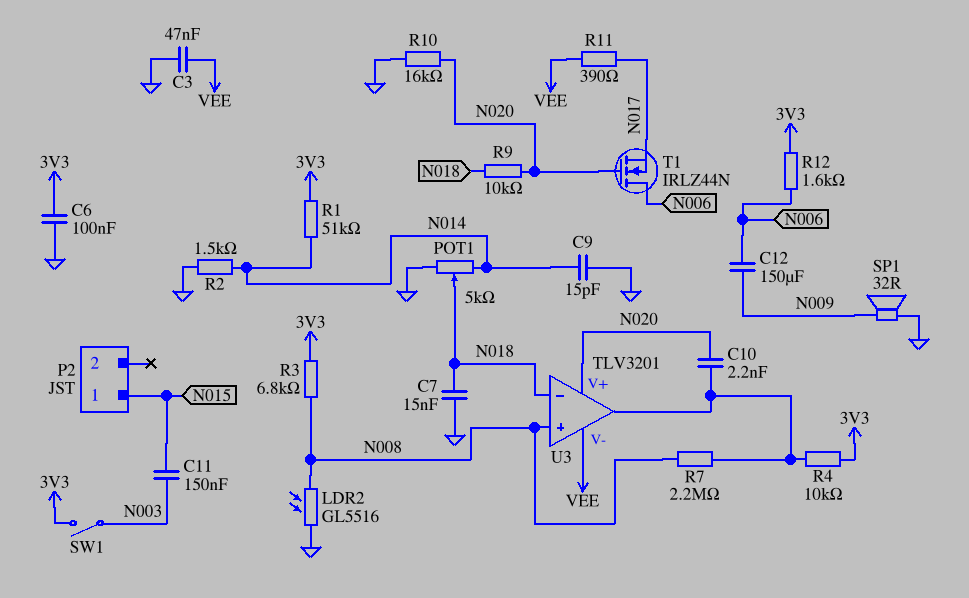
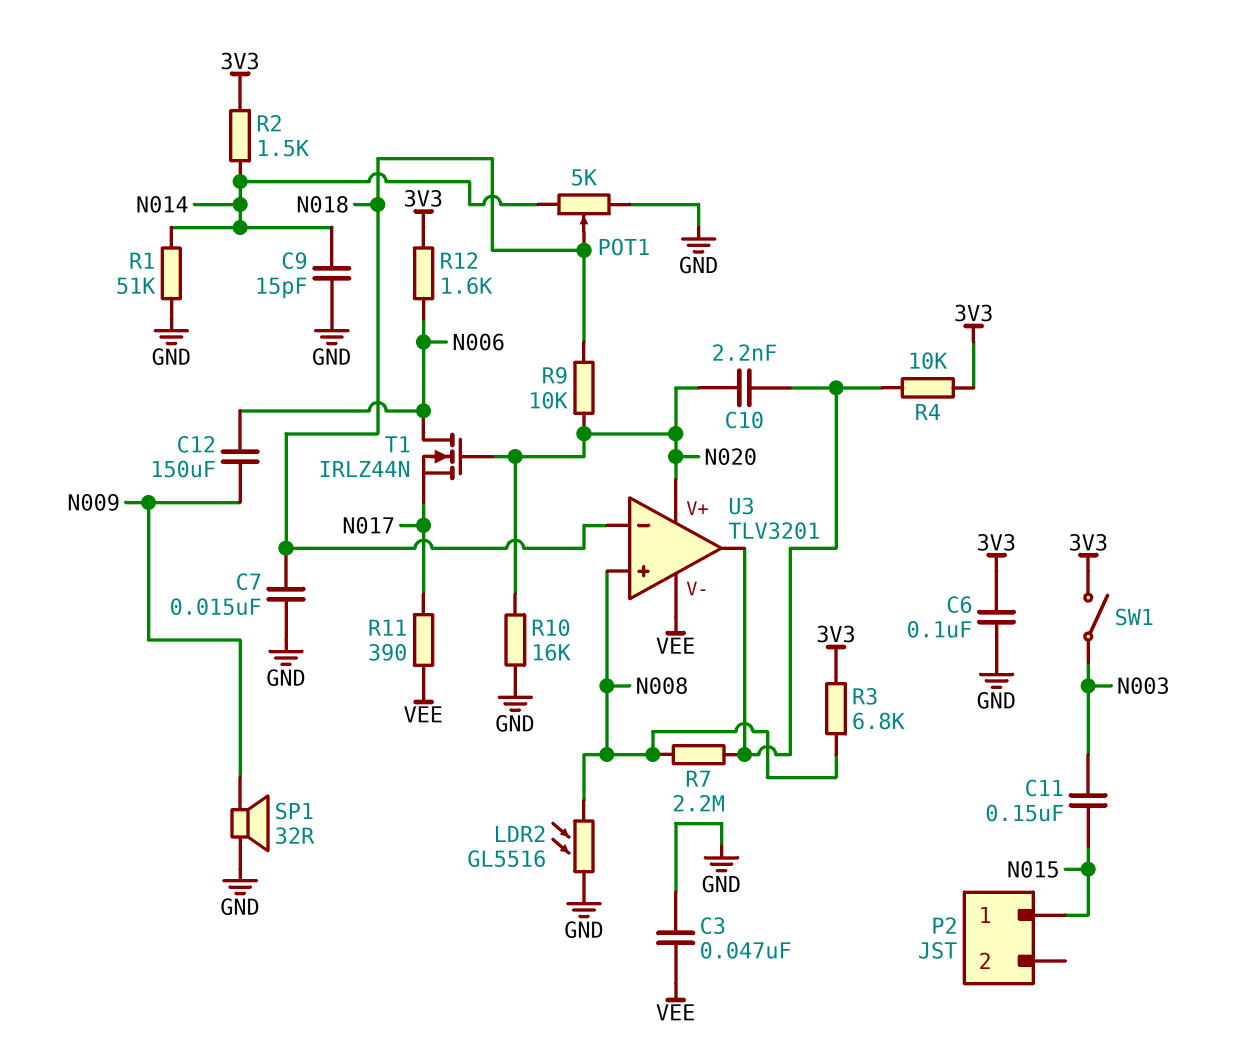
R1: 51k (3V3, N014) -> 51k (GND, N014)
R2: 1.5k (GND, N014) -> 1.5k (3V3, N014)

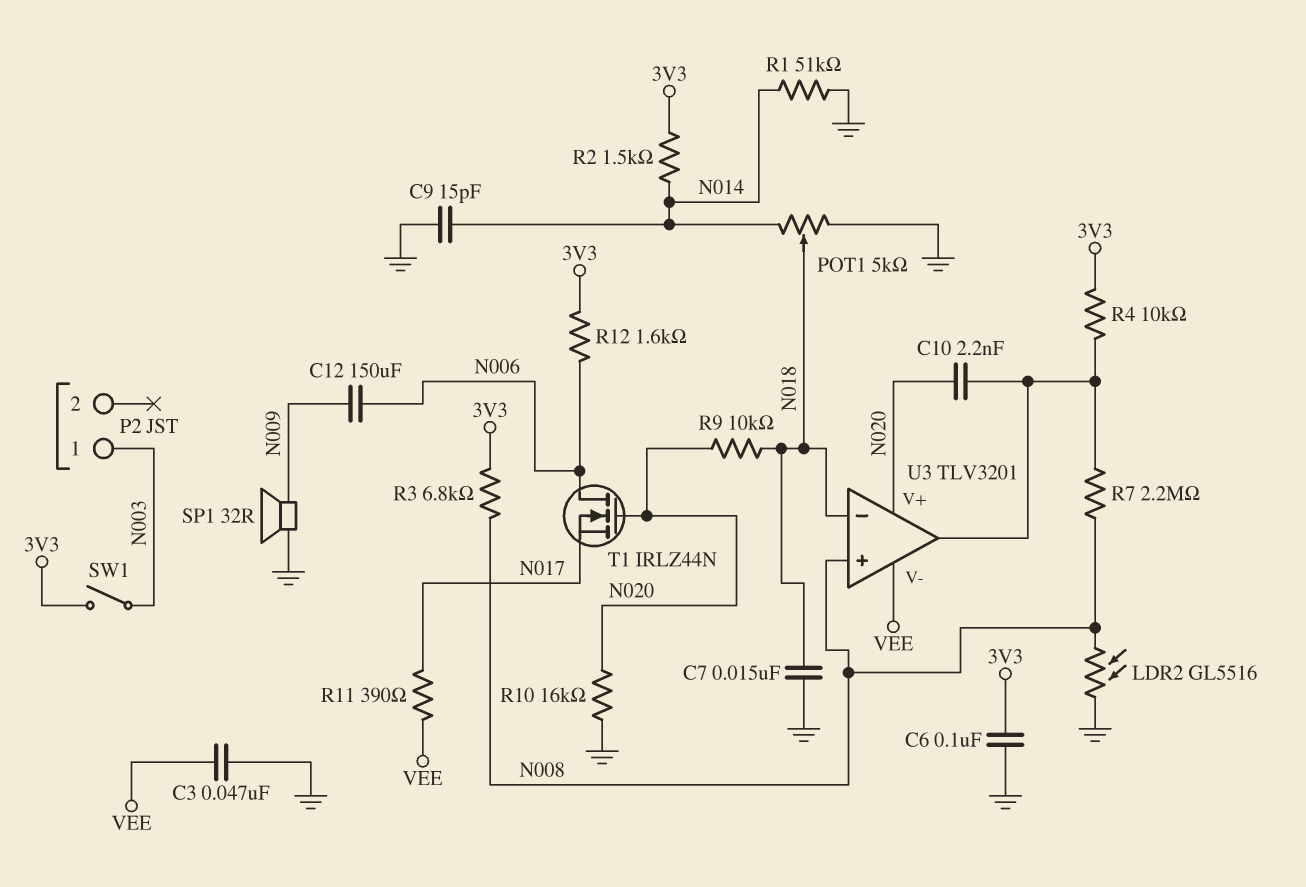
C11: 150nF (N003, N015) -> none
P2 pin 1: N015 -> N003

